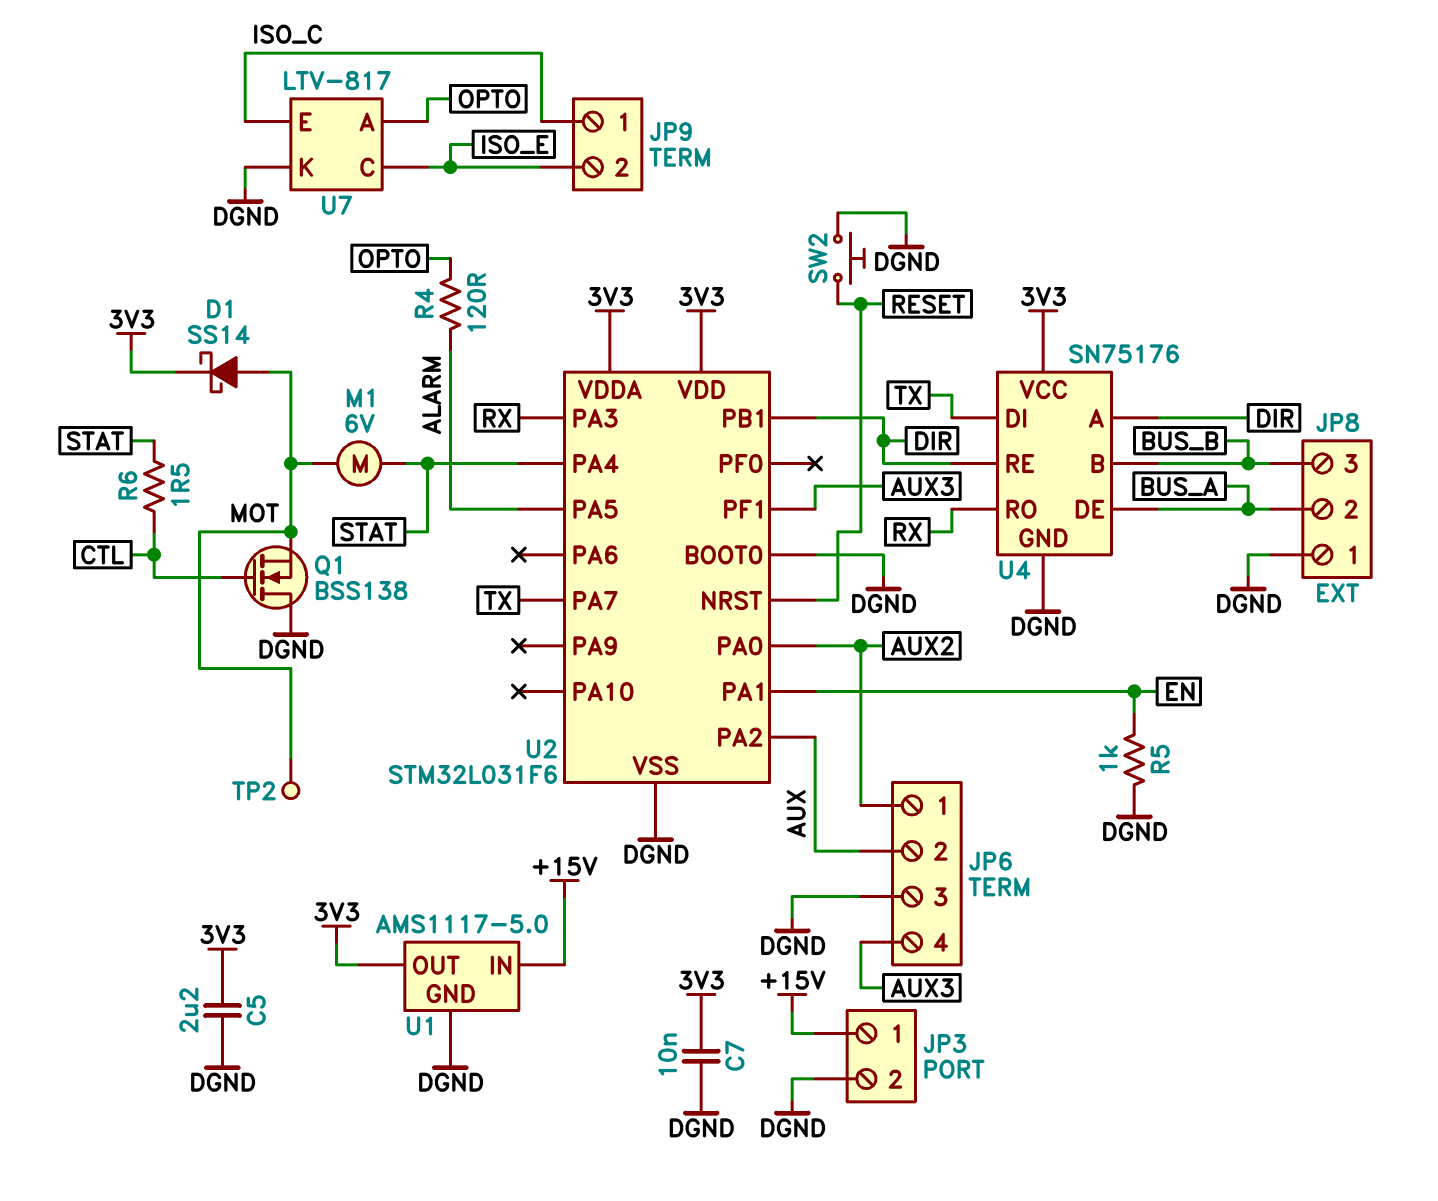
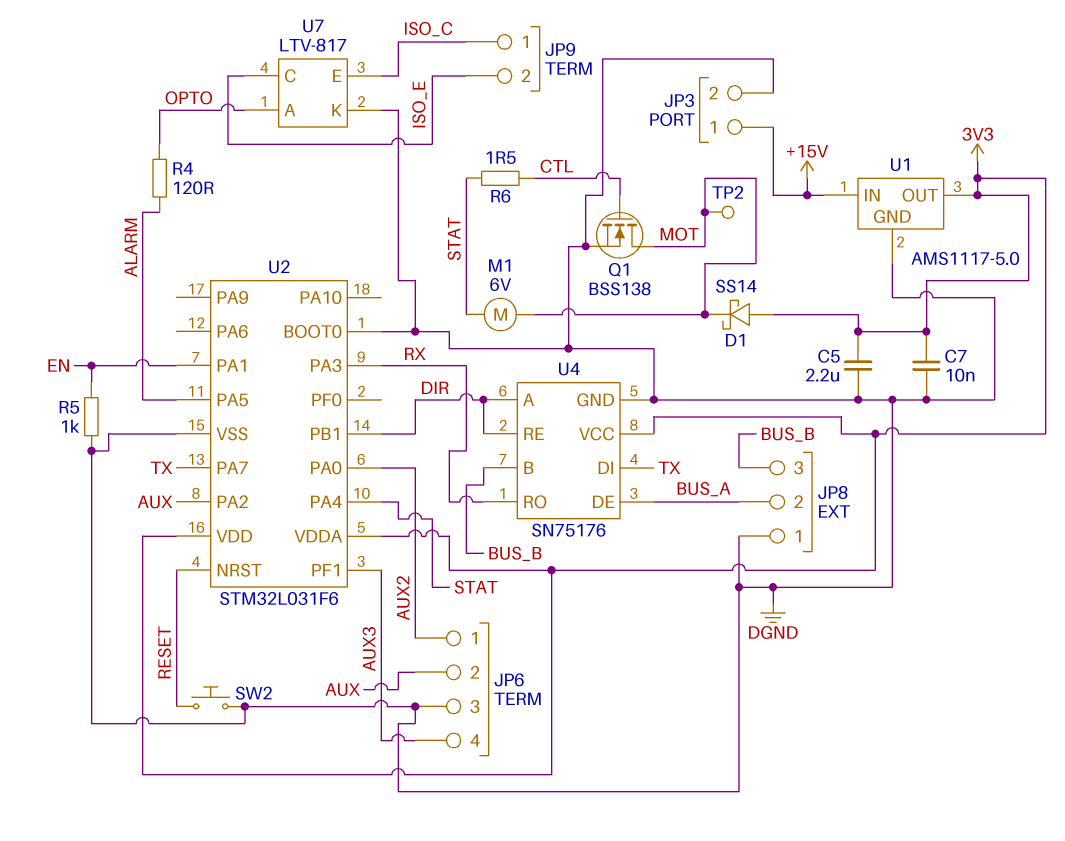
D1: schottky SS14 (A MOT, K 3V3) -> schottky SS14 (A 3V3, K MOT)
Q1: NMOS BSS138 (G CTL, D DGND, S MOT) -> NMOS BSS138 (G CTL, D MOT, S DGND)

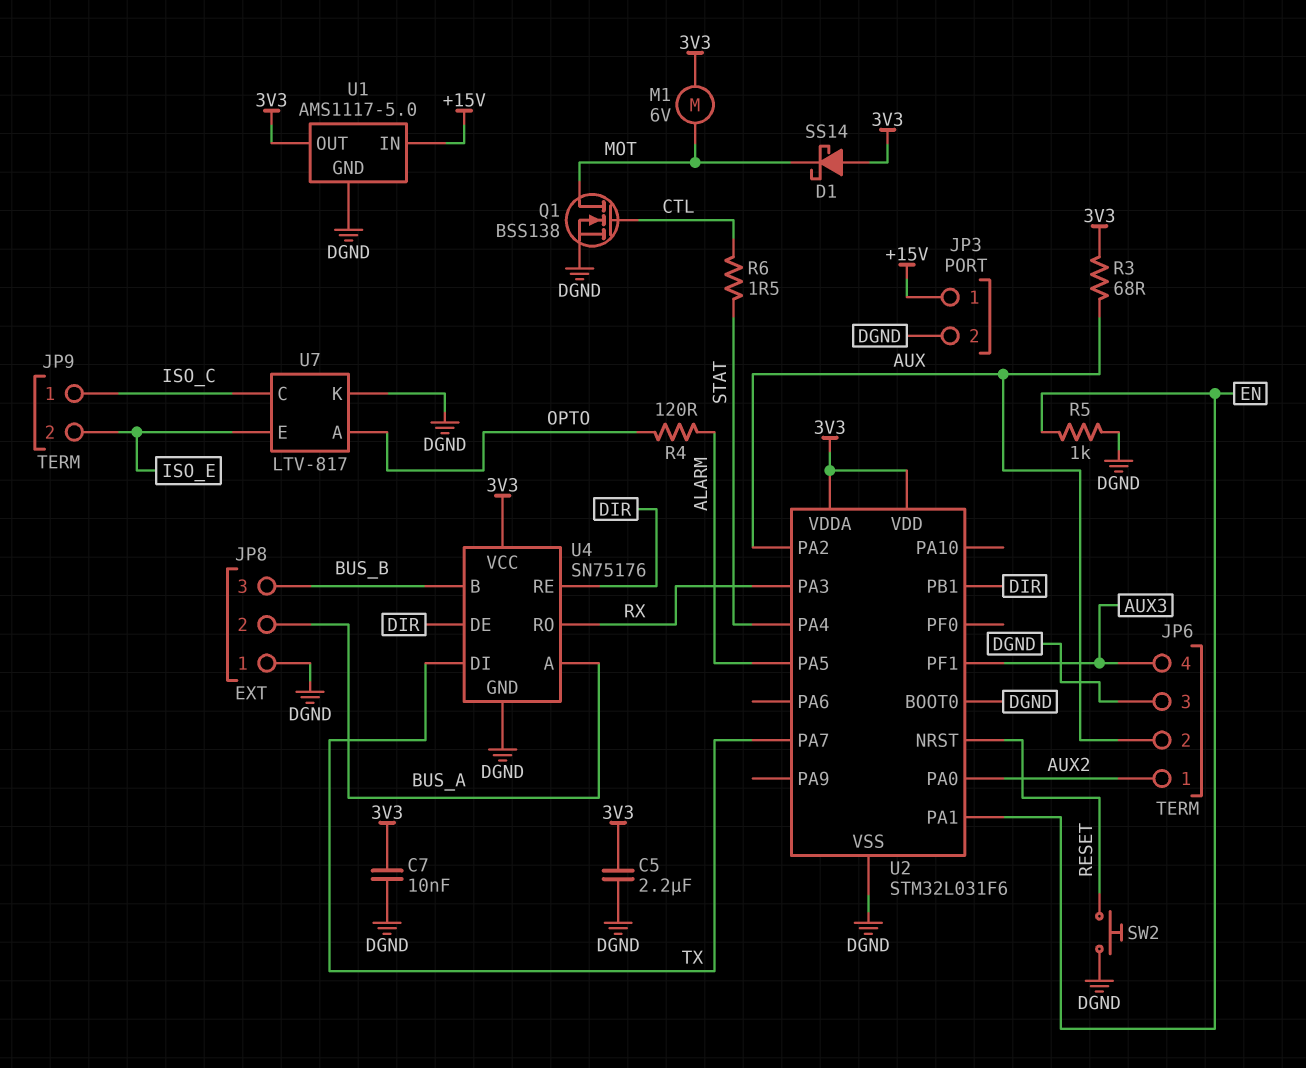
M1: motor 6V (MOT, STAT) -> motor 6V (3V3, MOT)
R3: none -> 68 (3V3, AUX)
TP2: test point (MOT) -> none
U4 pin A: DIR -> BUS_A
U4 pin DE: BUS_A -> DIR
U7 pin C: ISO_E -> ISO_C
U7 pin E: ISO_C -> ISO_E

